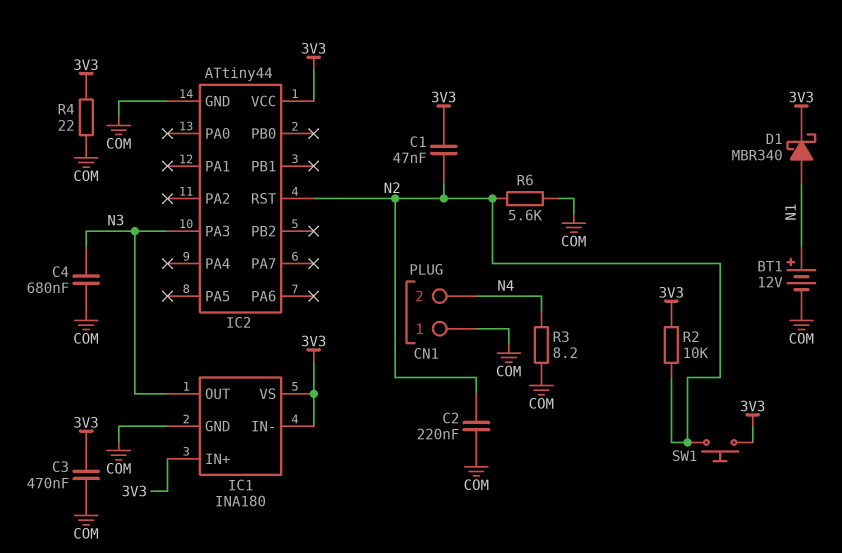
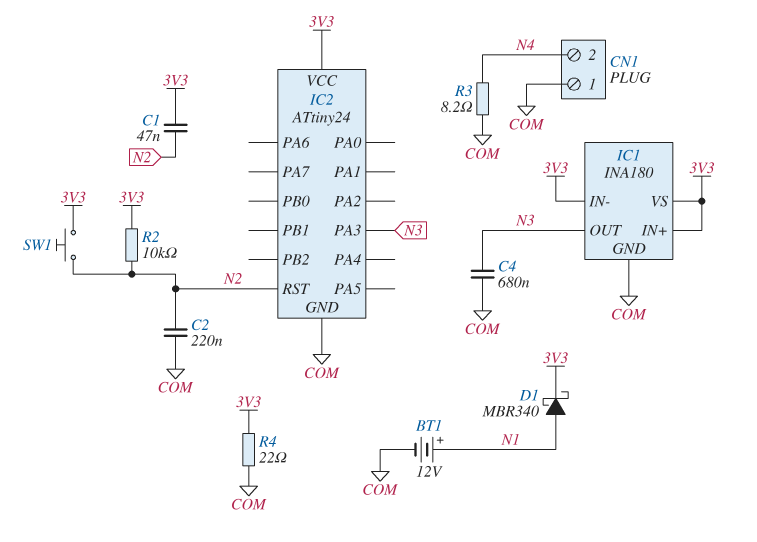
C3: 470nF (3V3, COM) -> none
IC2: ATtiny44 -> ATtiny24
R6: 5.6k (COM, N2) -> none

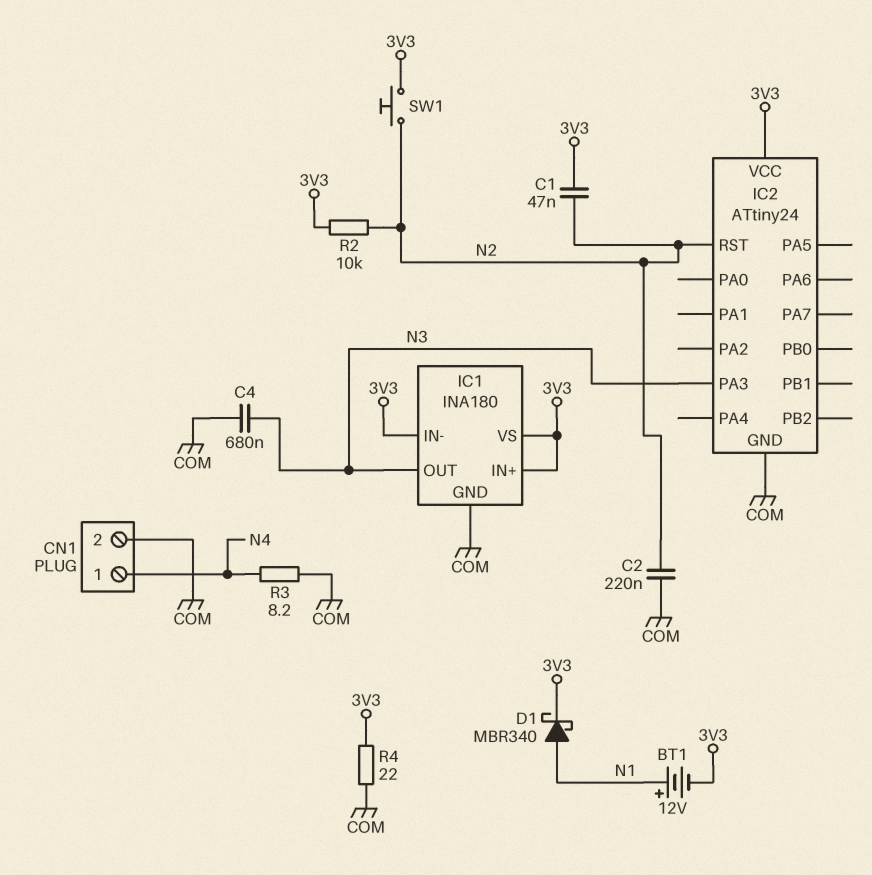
BT1: 12V (plus N1, minus COM) -> 12V (plus N1, minus 3V3)
CN1 pin 1: COM -> N4
CN1 pin 2: N4 -> COM

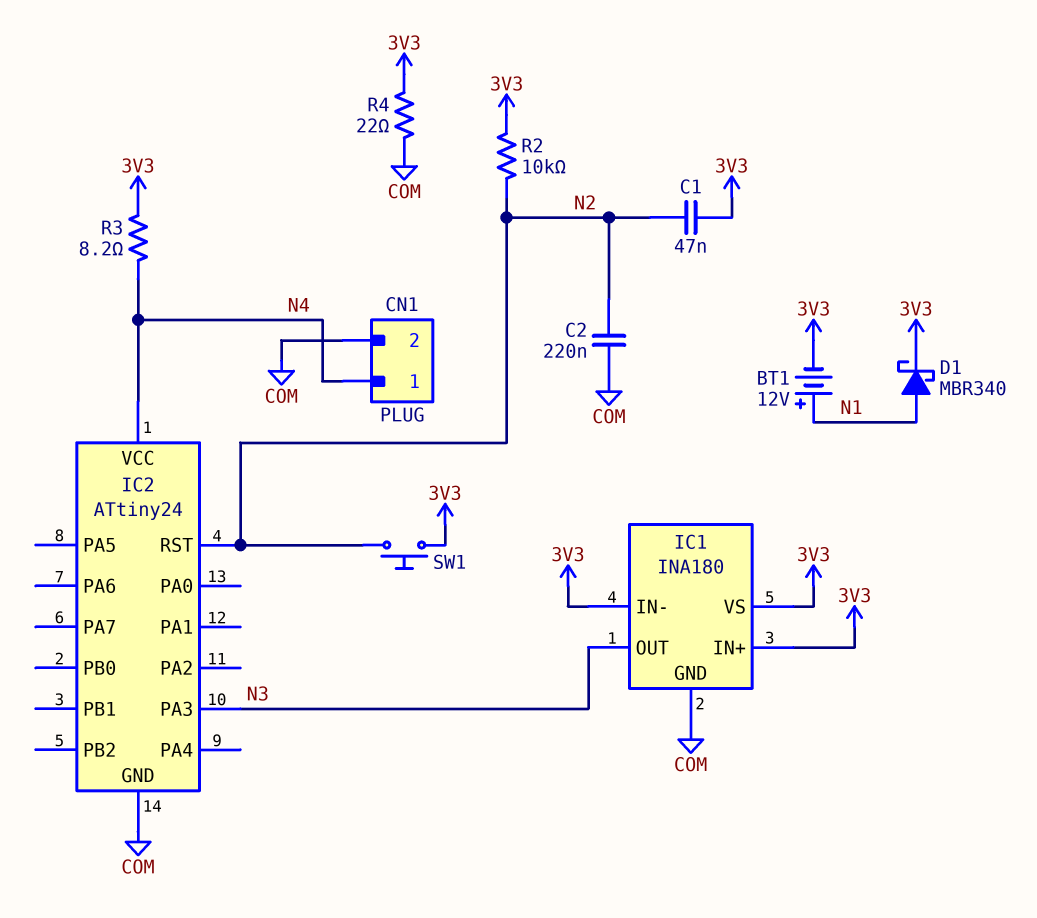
C4: 680nF (COM, N3) -> none
IC2 pin VCC: 3V3 -> N4
R3: 8.2 (COM, N4) -> 8.2 (3V3, N4)

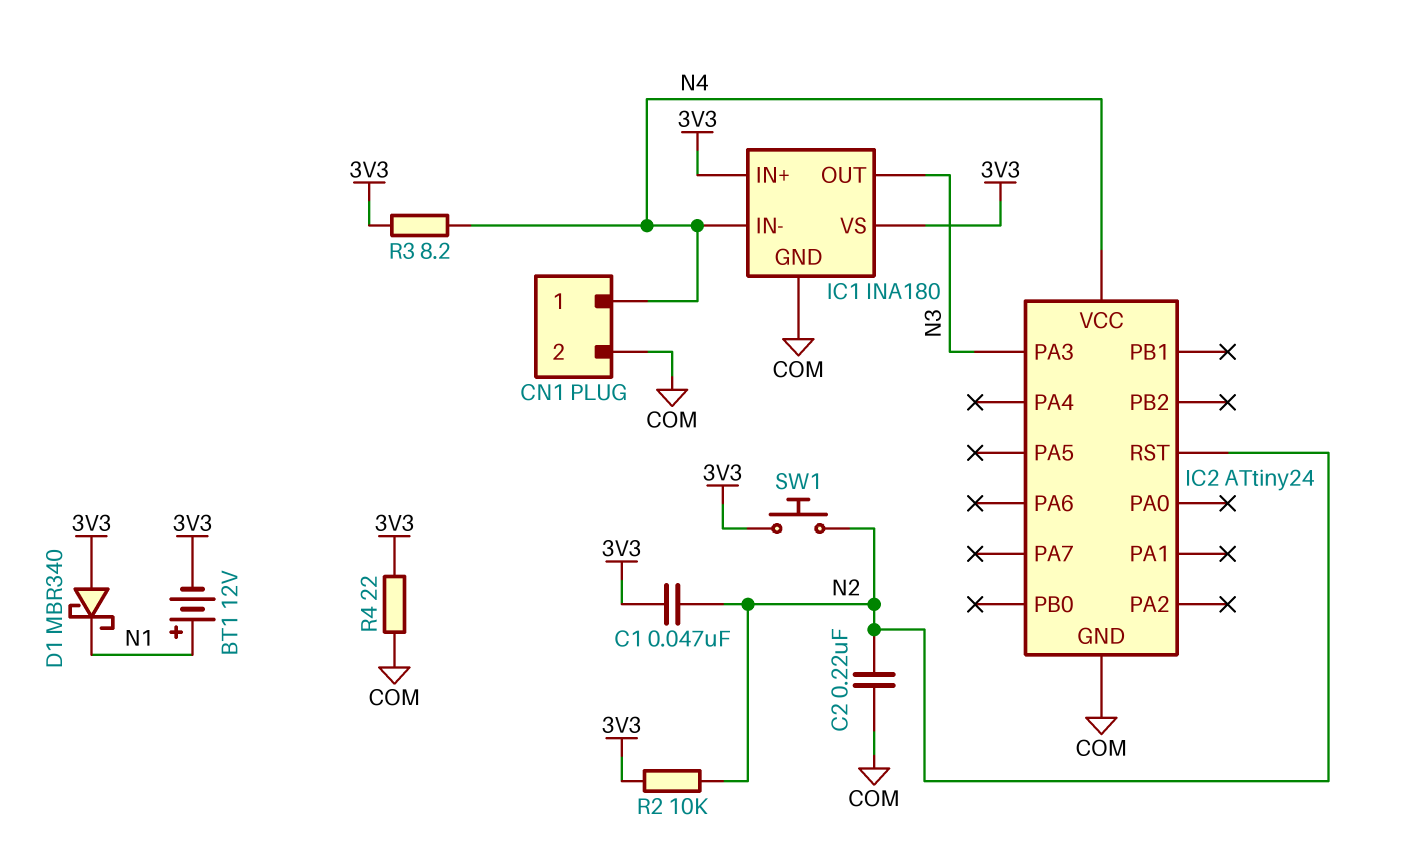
D1: schottky MBR340 (A N1, K 3V3) -> schottky MBR340 (A 3V3, K N1)
IC1 pin IN-: 3V3 -> N4

